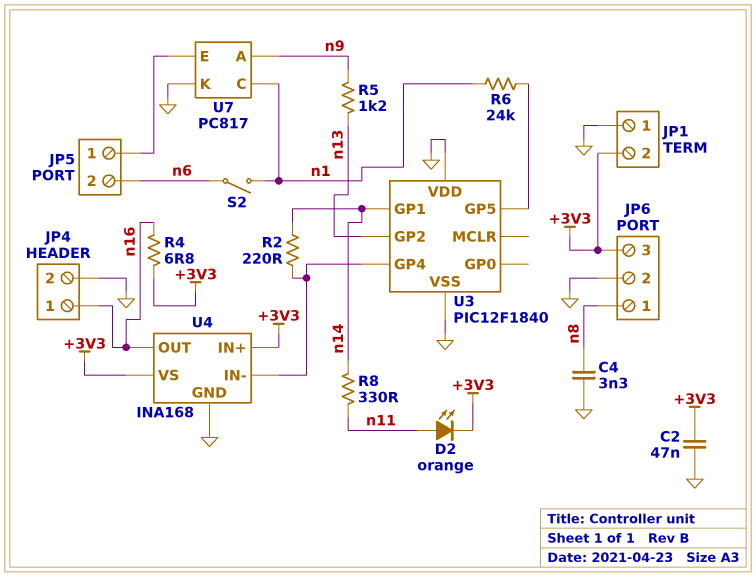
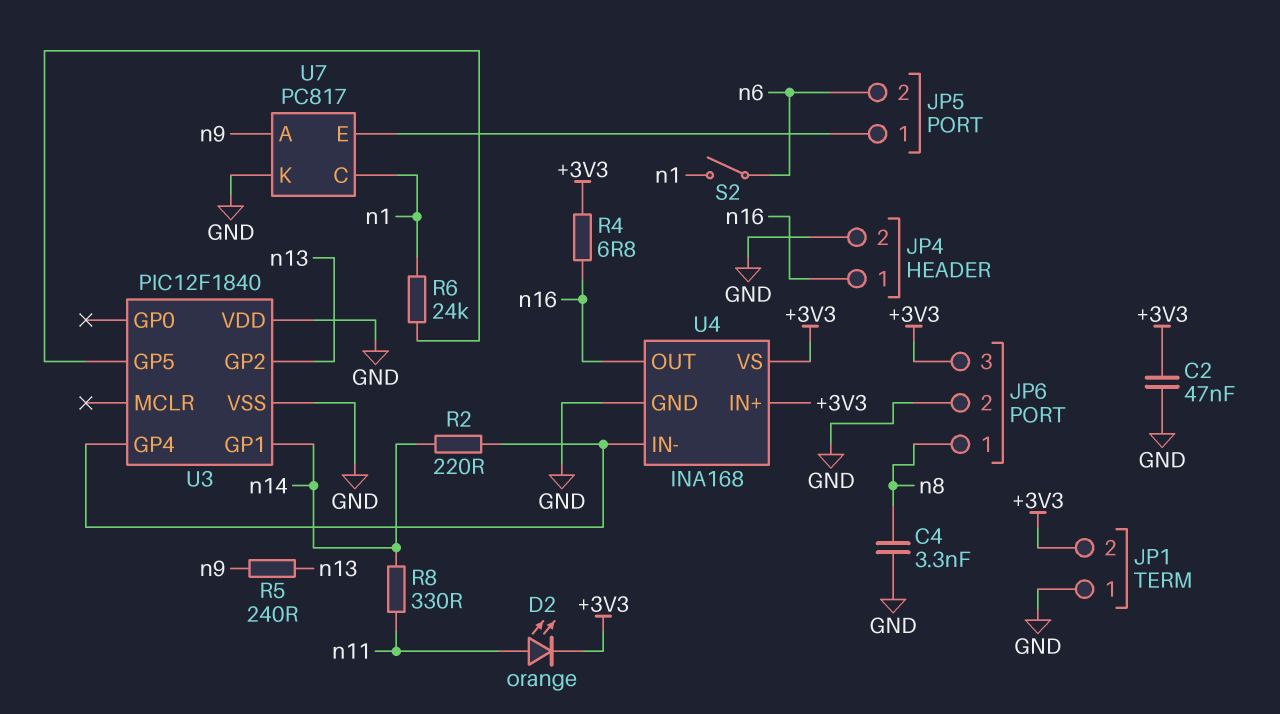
R5: 1.2k (n9, n13) -> 240 (n9, n13)

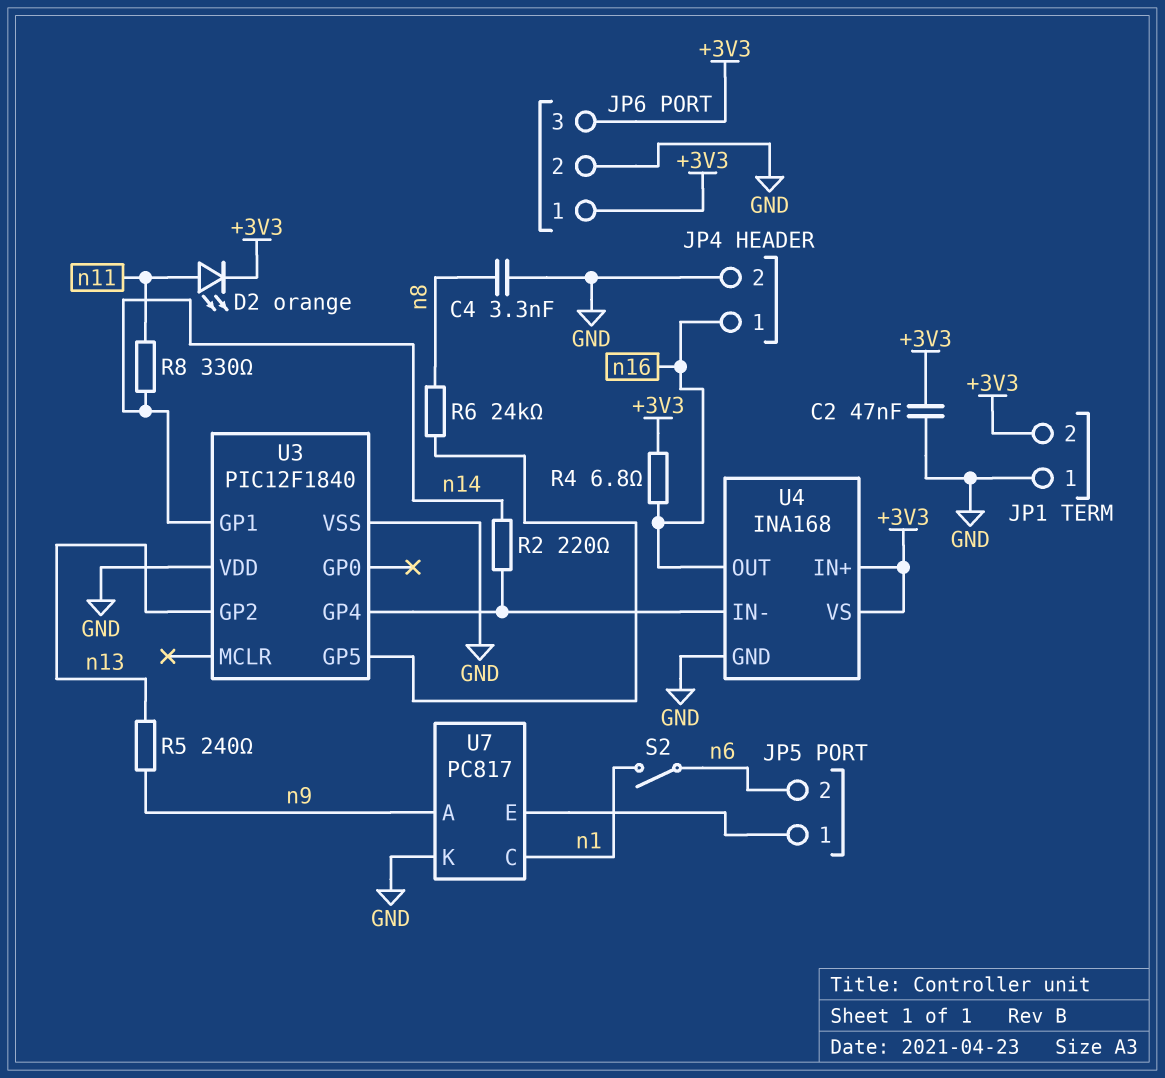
JP6 pin 1: n8 -> +3V3
R6: 24k (U3/GP5, n1) -> 24k (U3/GP5, n8)

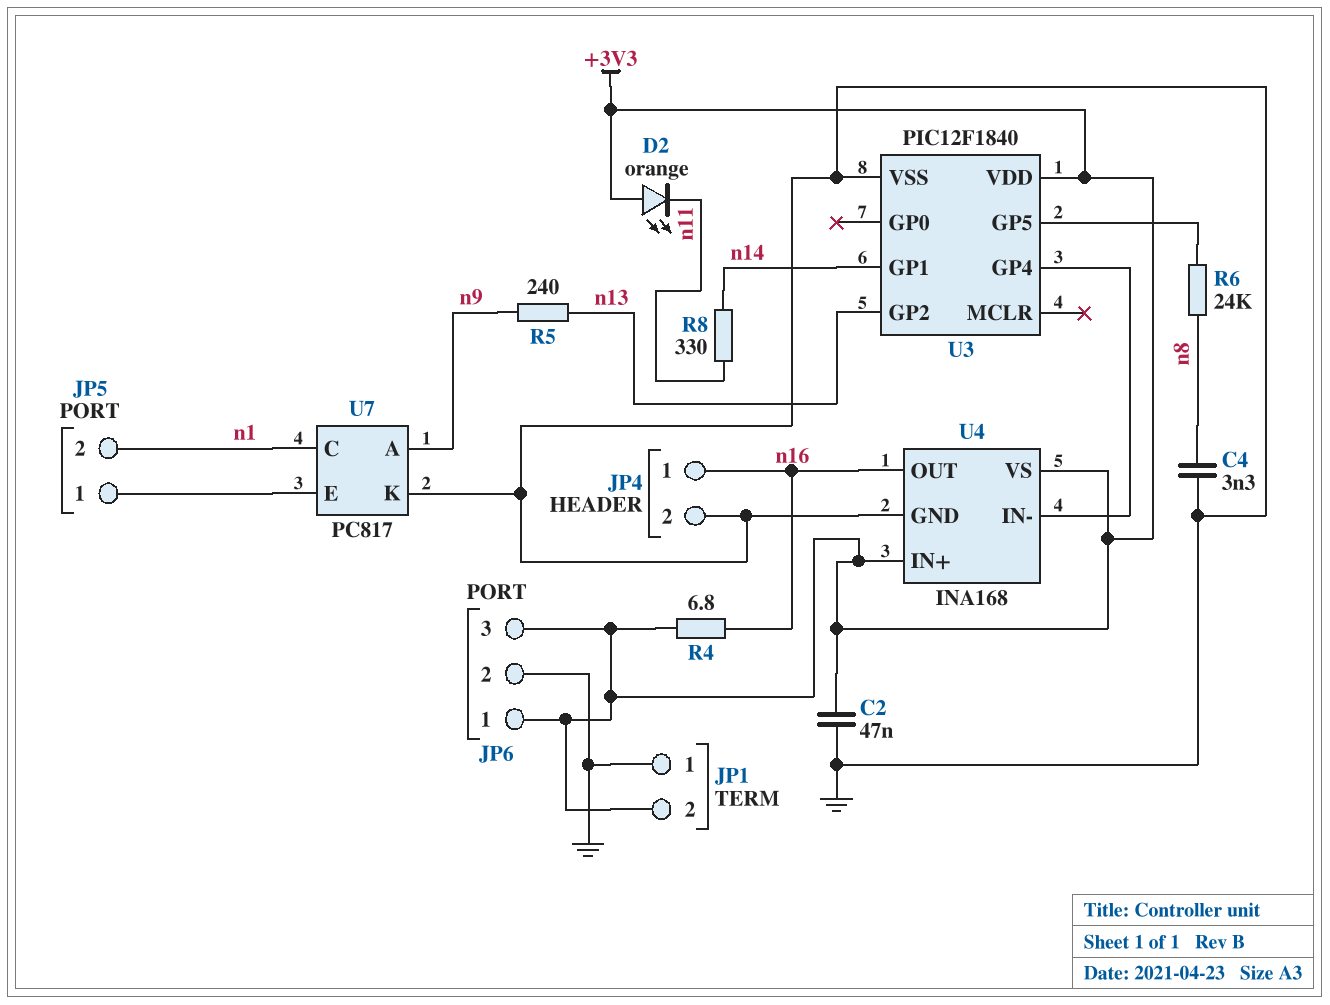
D2: LED orange (A n11, K +3V3) -> LED orange (A +3V3, K n11)
JP5 pin 2: n6 -> n1
R2: 220 (U3/GP4, n14) -> none
S2: switch (n1, n6) -> none
U3 pin VDD: GND -> +3V3

